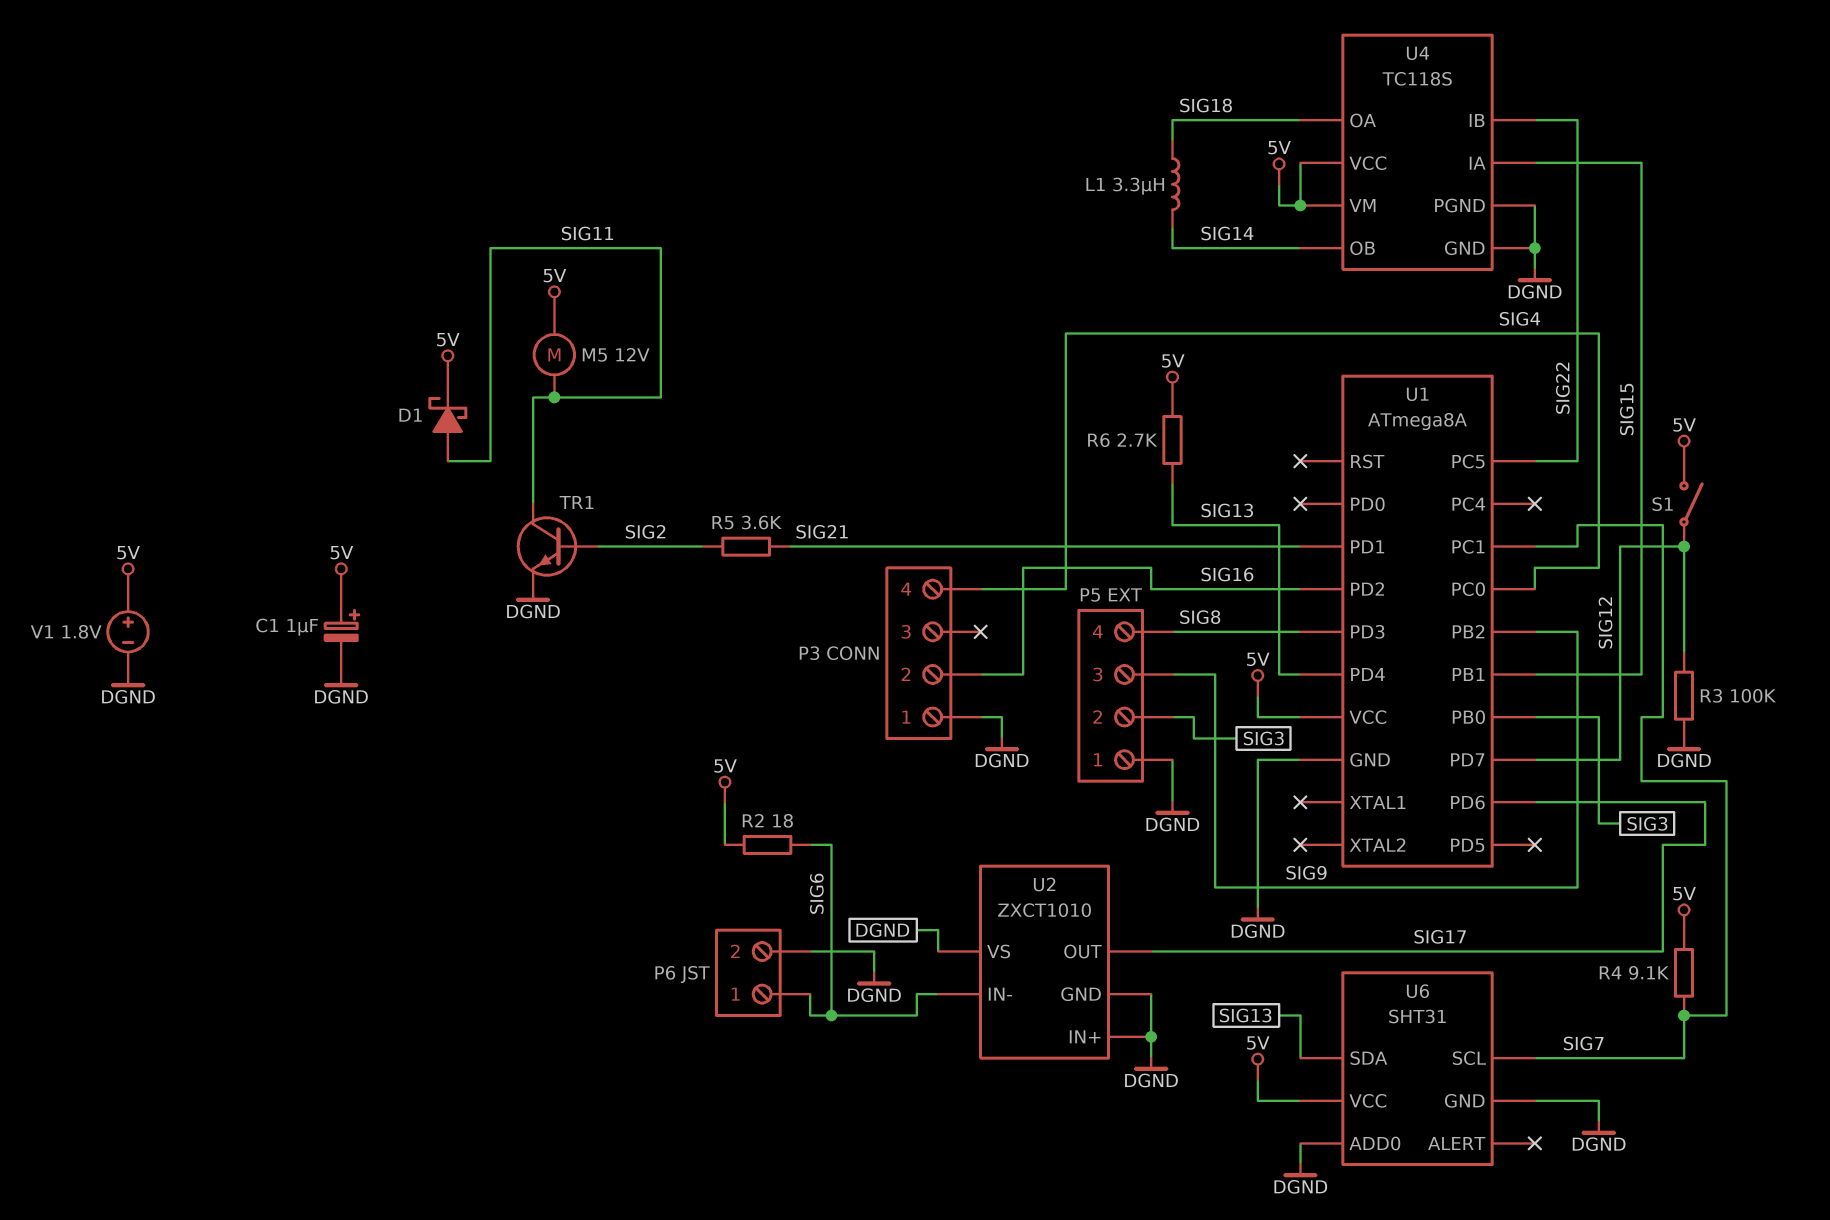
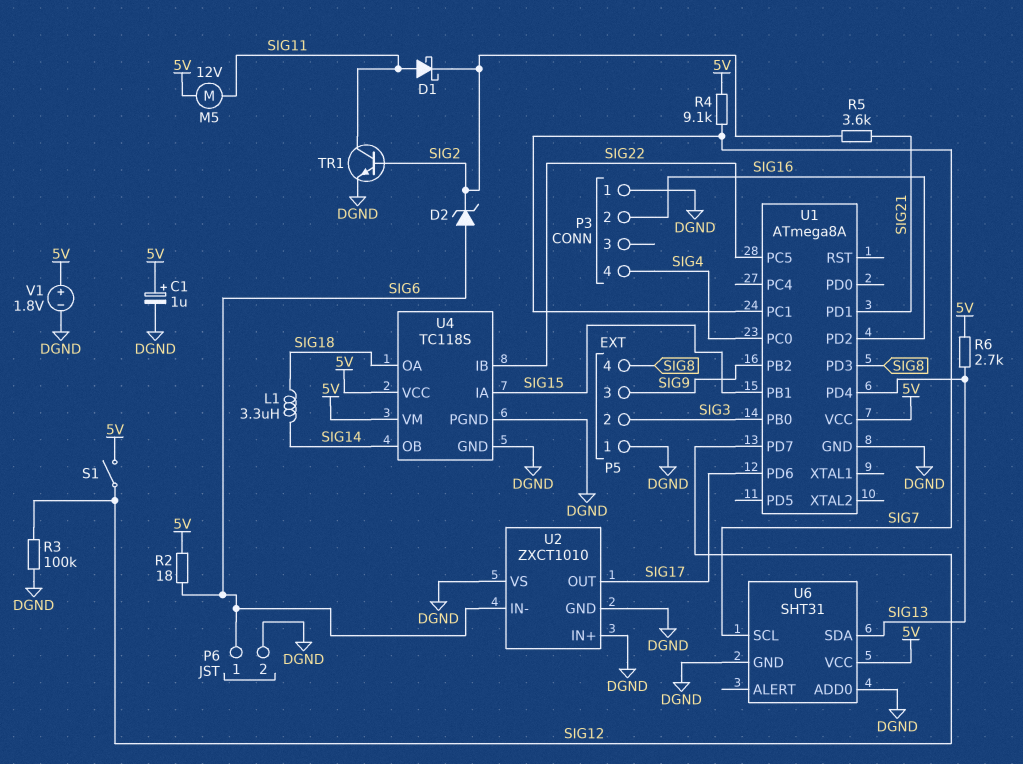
D1: schottky (A SIG11, K 5V) -> schottky (A SIG11, K SIG2)
D2: none -> zener (A SIG6, K SIG2)

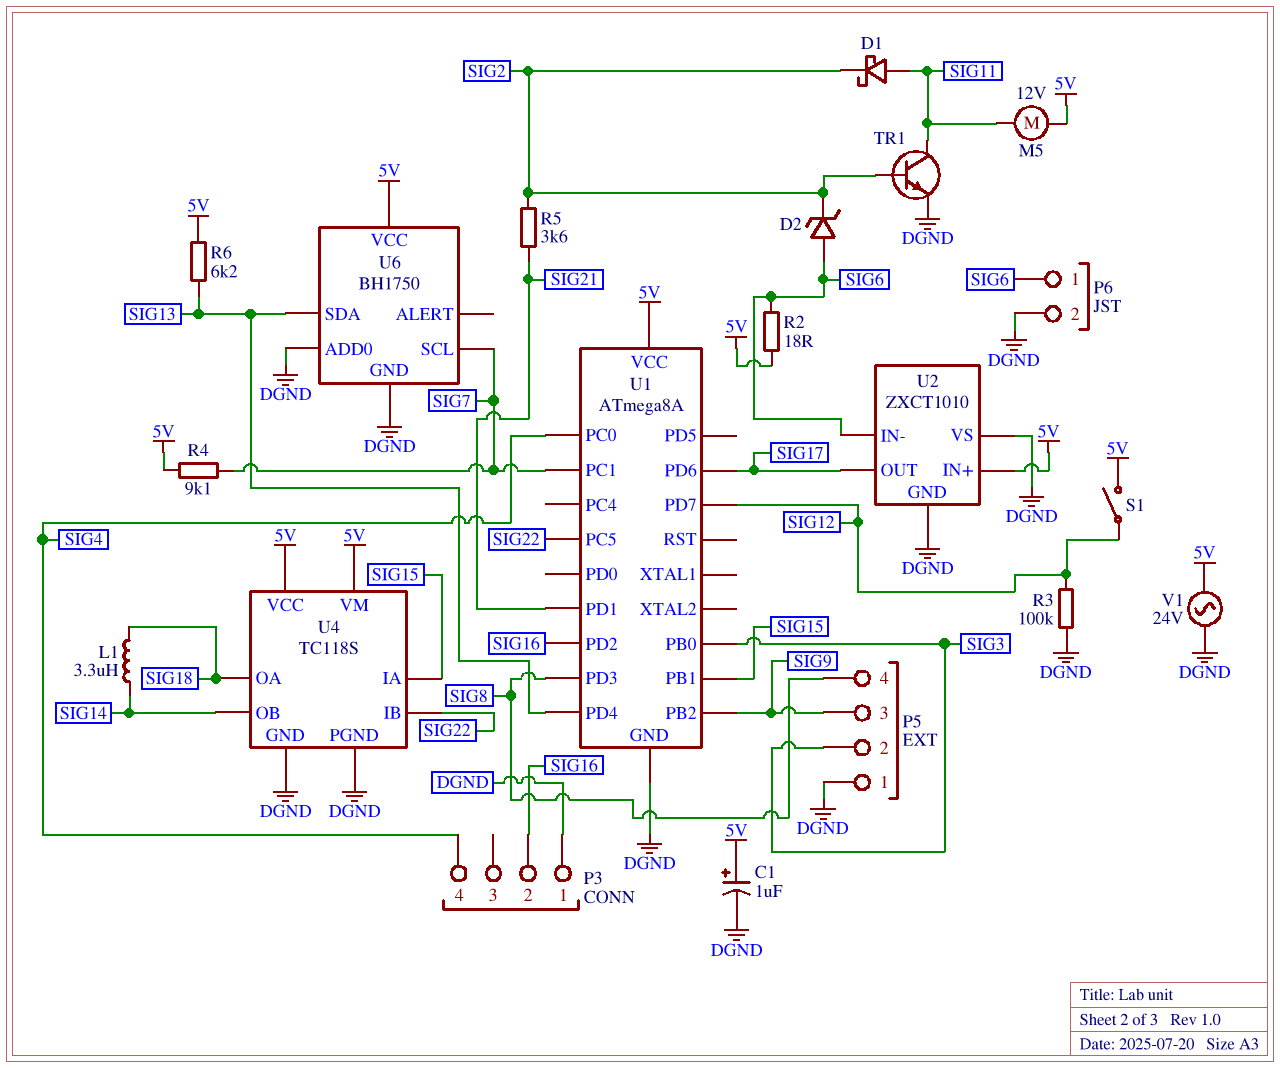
R6: 2.7k (5V, SIG13) -> 6.2k (5V, SIG13)
U2 pin IN+: DGND -> 5V
U6: SHT31 -> BH1750
V1: 1.8V (plus 5V, minus DGND) -> AC 24V (5V, DGND)

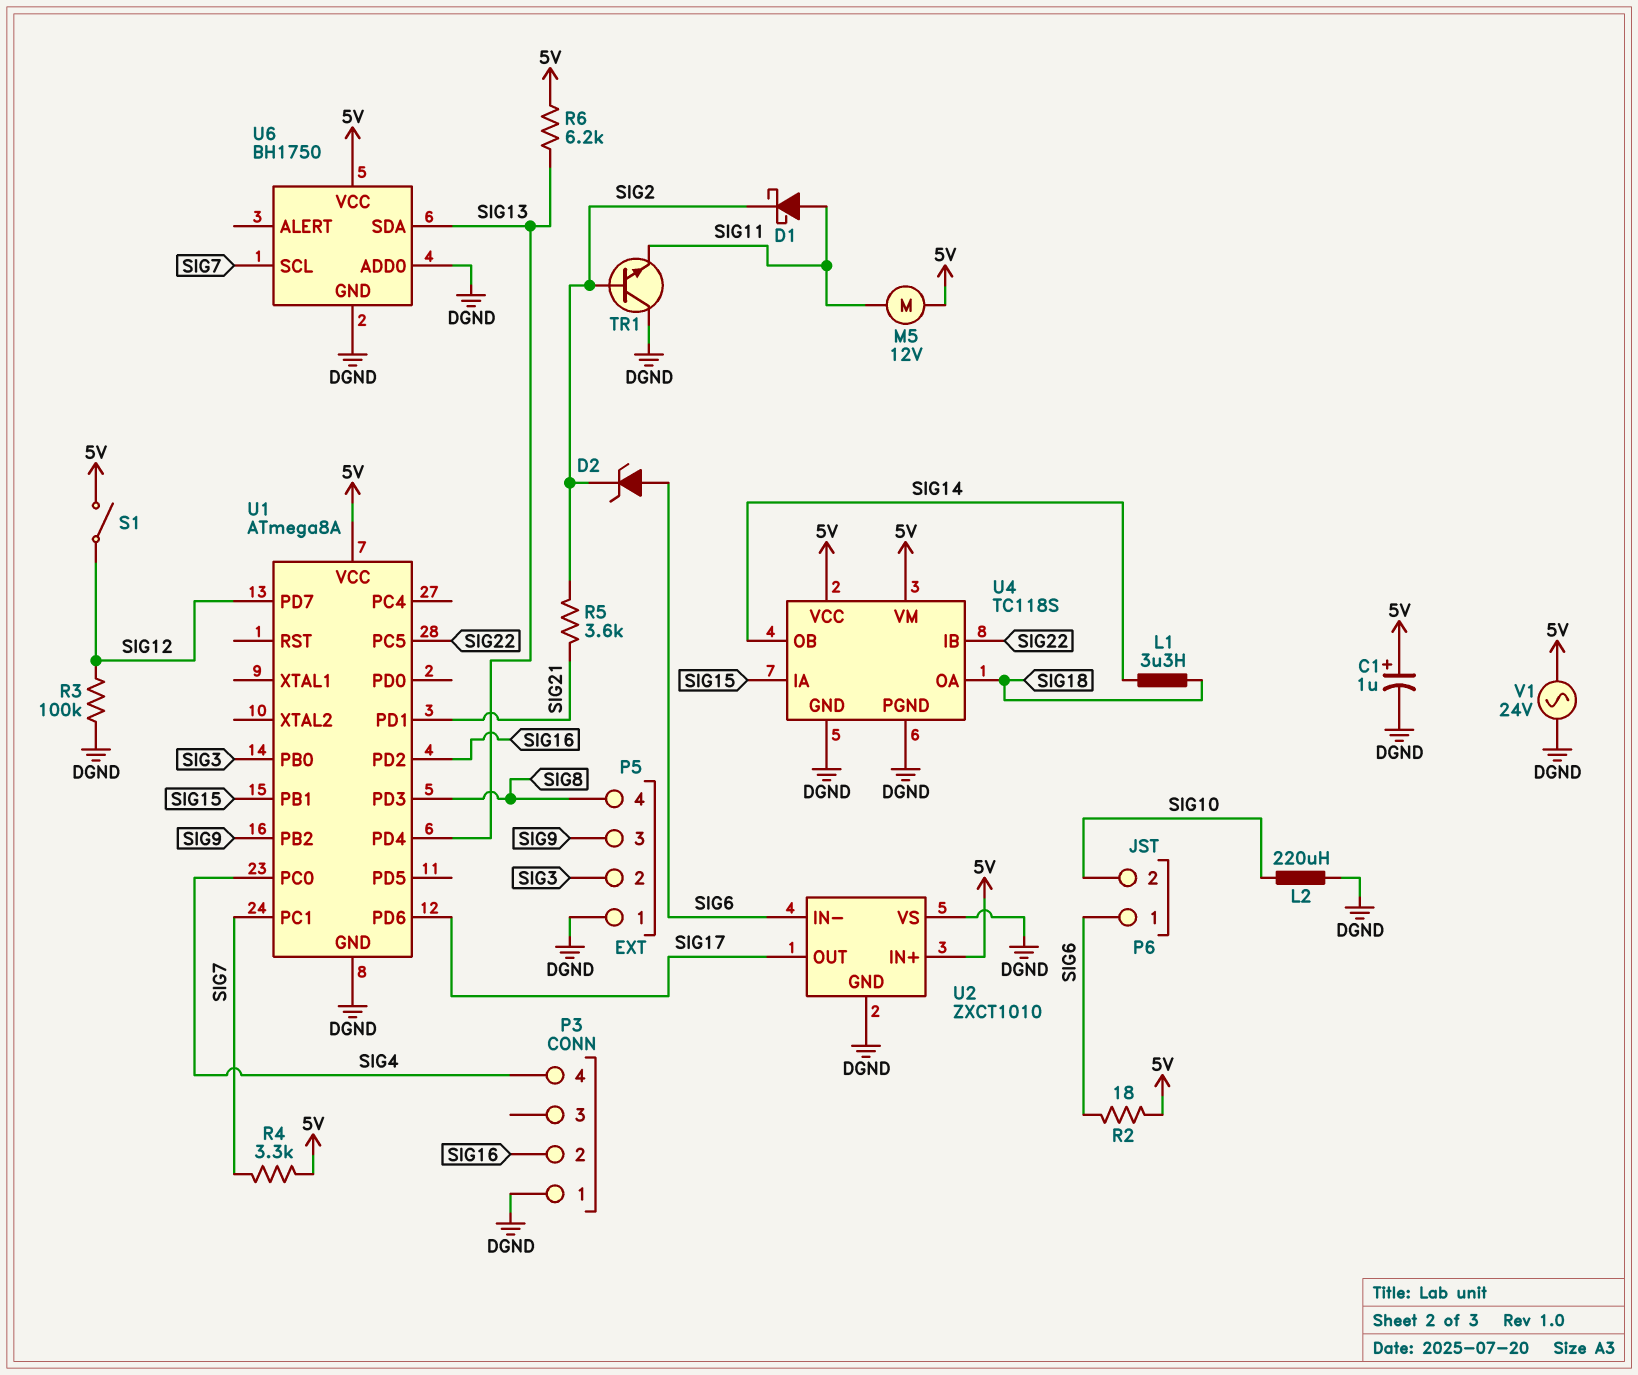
L2: none -> 220uH (DGND, SIG10)
P6 pin 2: DGND -> SIG10
R4: 9.1k (5V, SIG7) -> 3.3k (5V, SIG7)
TR1: NPN (B SIG2, C SIG11, E DGND) -> NPN (B SIG2, C DGND, E SIG11)

